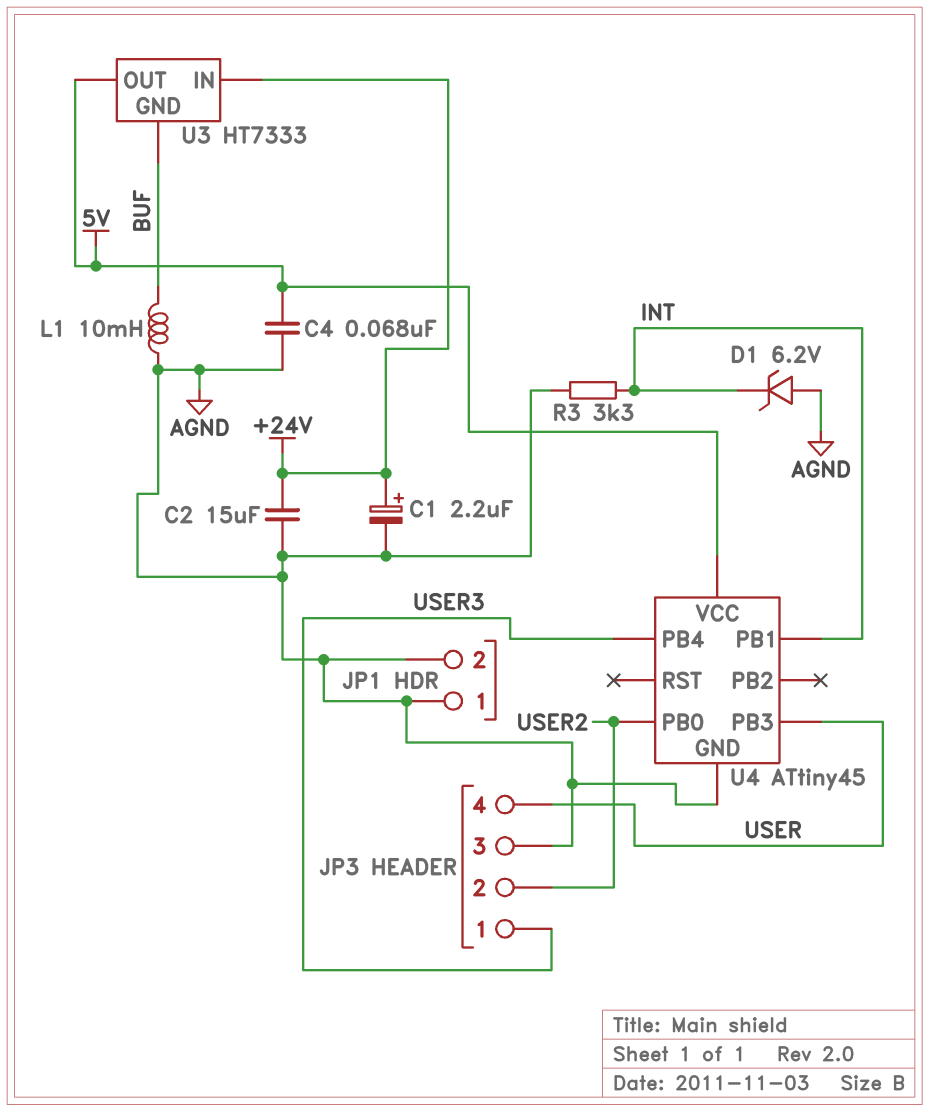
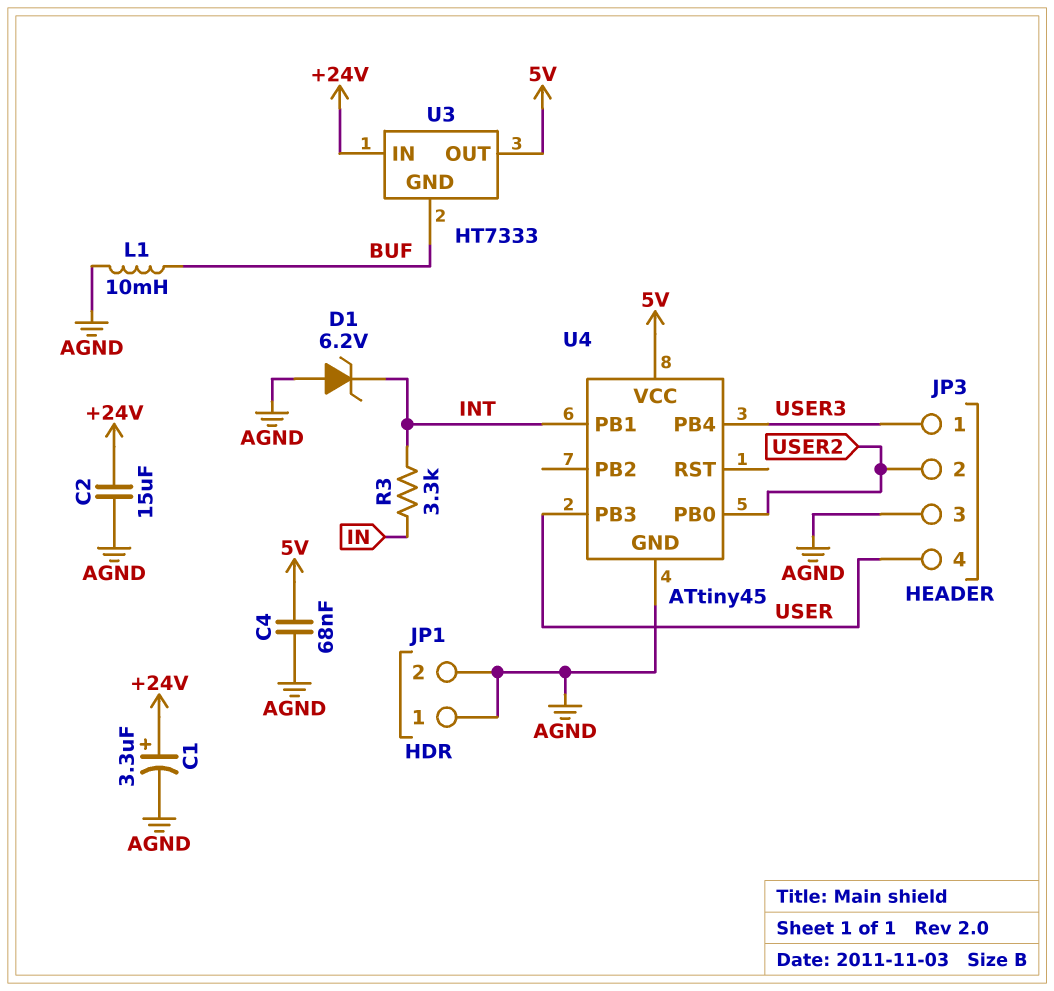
C1: 2.2uF (plus +24V, minus AGND) -> 3.3uF (plus +24V, minus AGND)
R3: 3.3k (AGND, INT) -> 3.3k (IN, INT)

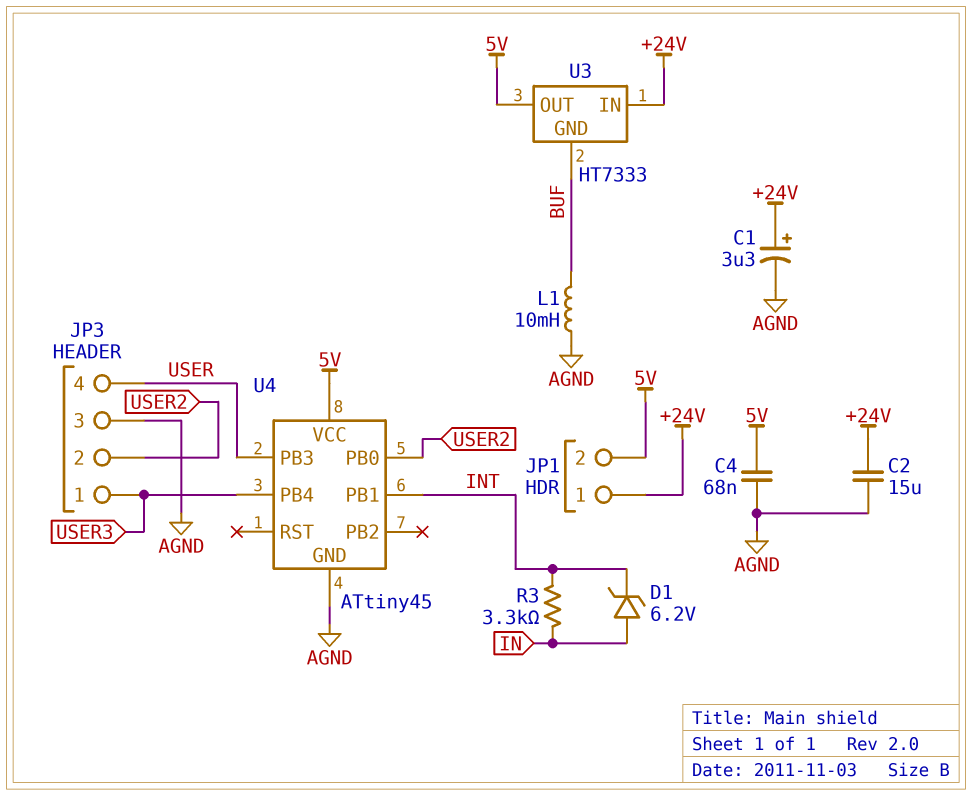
D1: zener 6.2V (A AGND, K INT) -> zener 6.2V (A IN, K INT)
JP1 pin 1: AGND -> +24V
JP1 pin 2: AGND -> 5V

